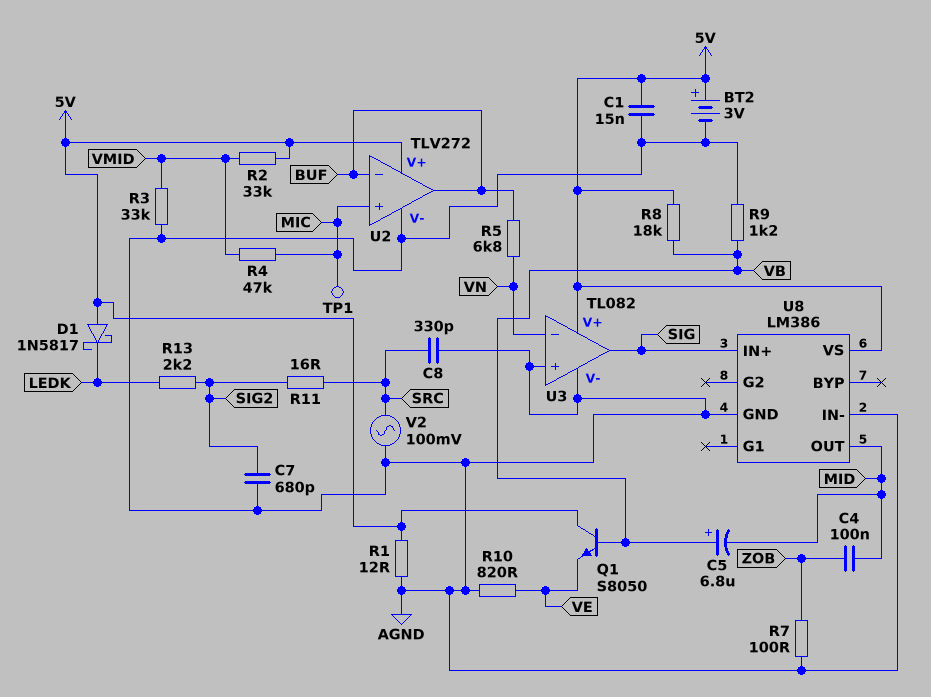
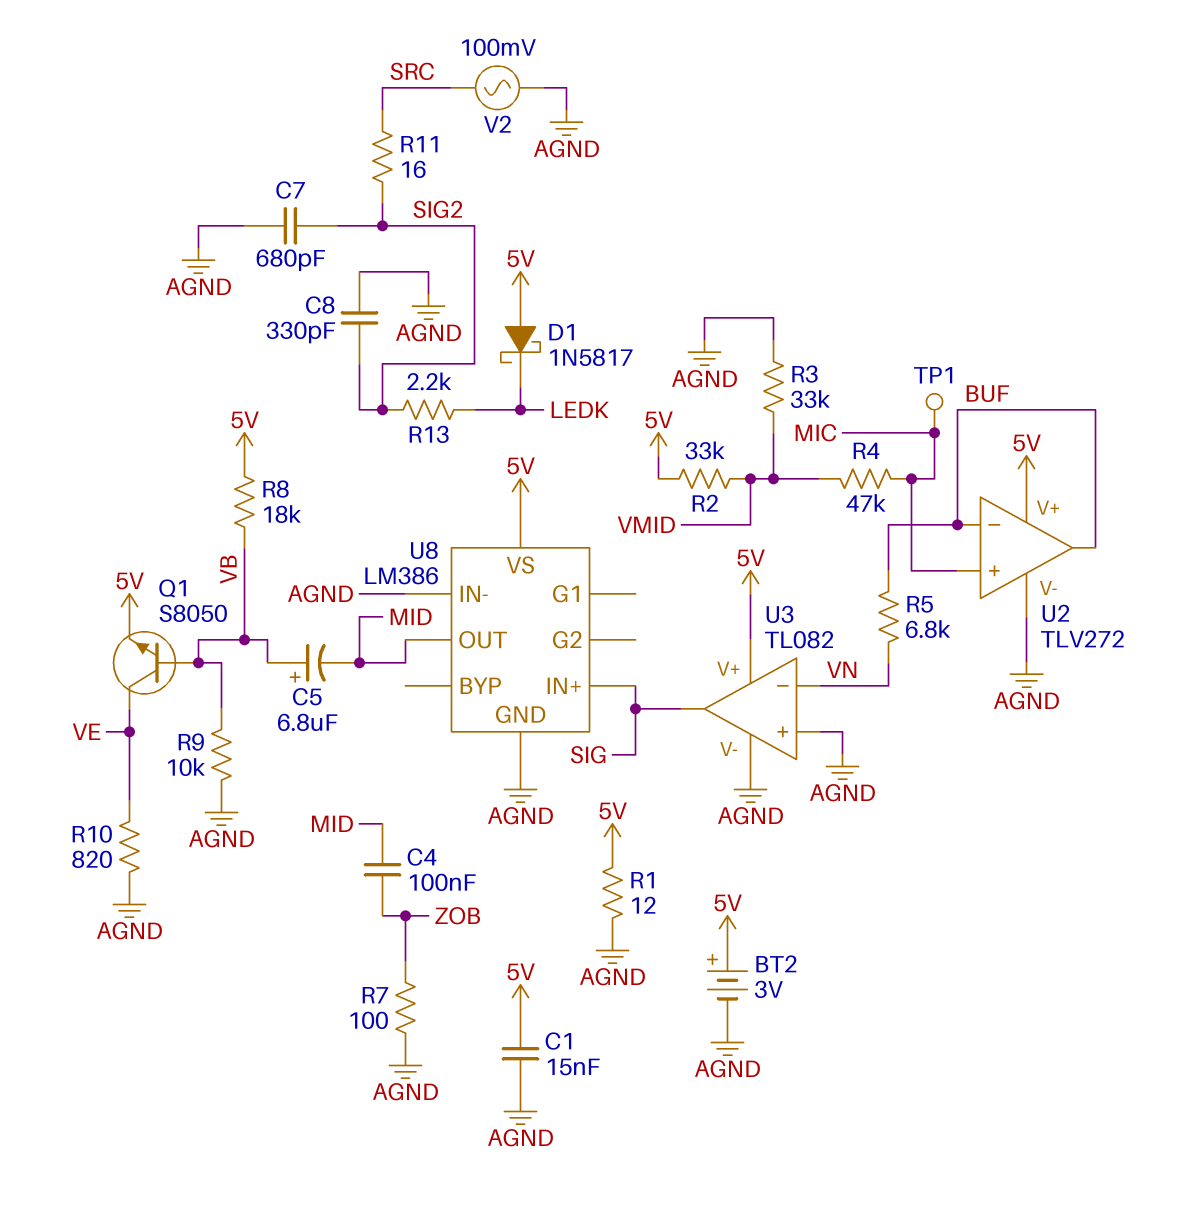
C8: 330pF (AGND, SRC) -> 330pF (AGND, SIG2)
Q1: NPN S8050 (B VB, C 5V, E VE) -> NPN S8050 (B VB, C VE, E 5V)
R9: 1.2k (AGND, VB) -> 10k (AGND, VB)

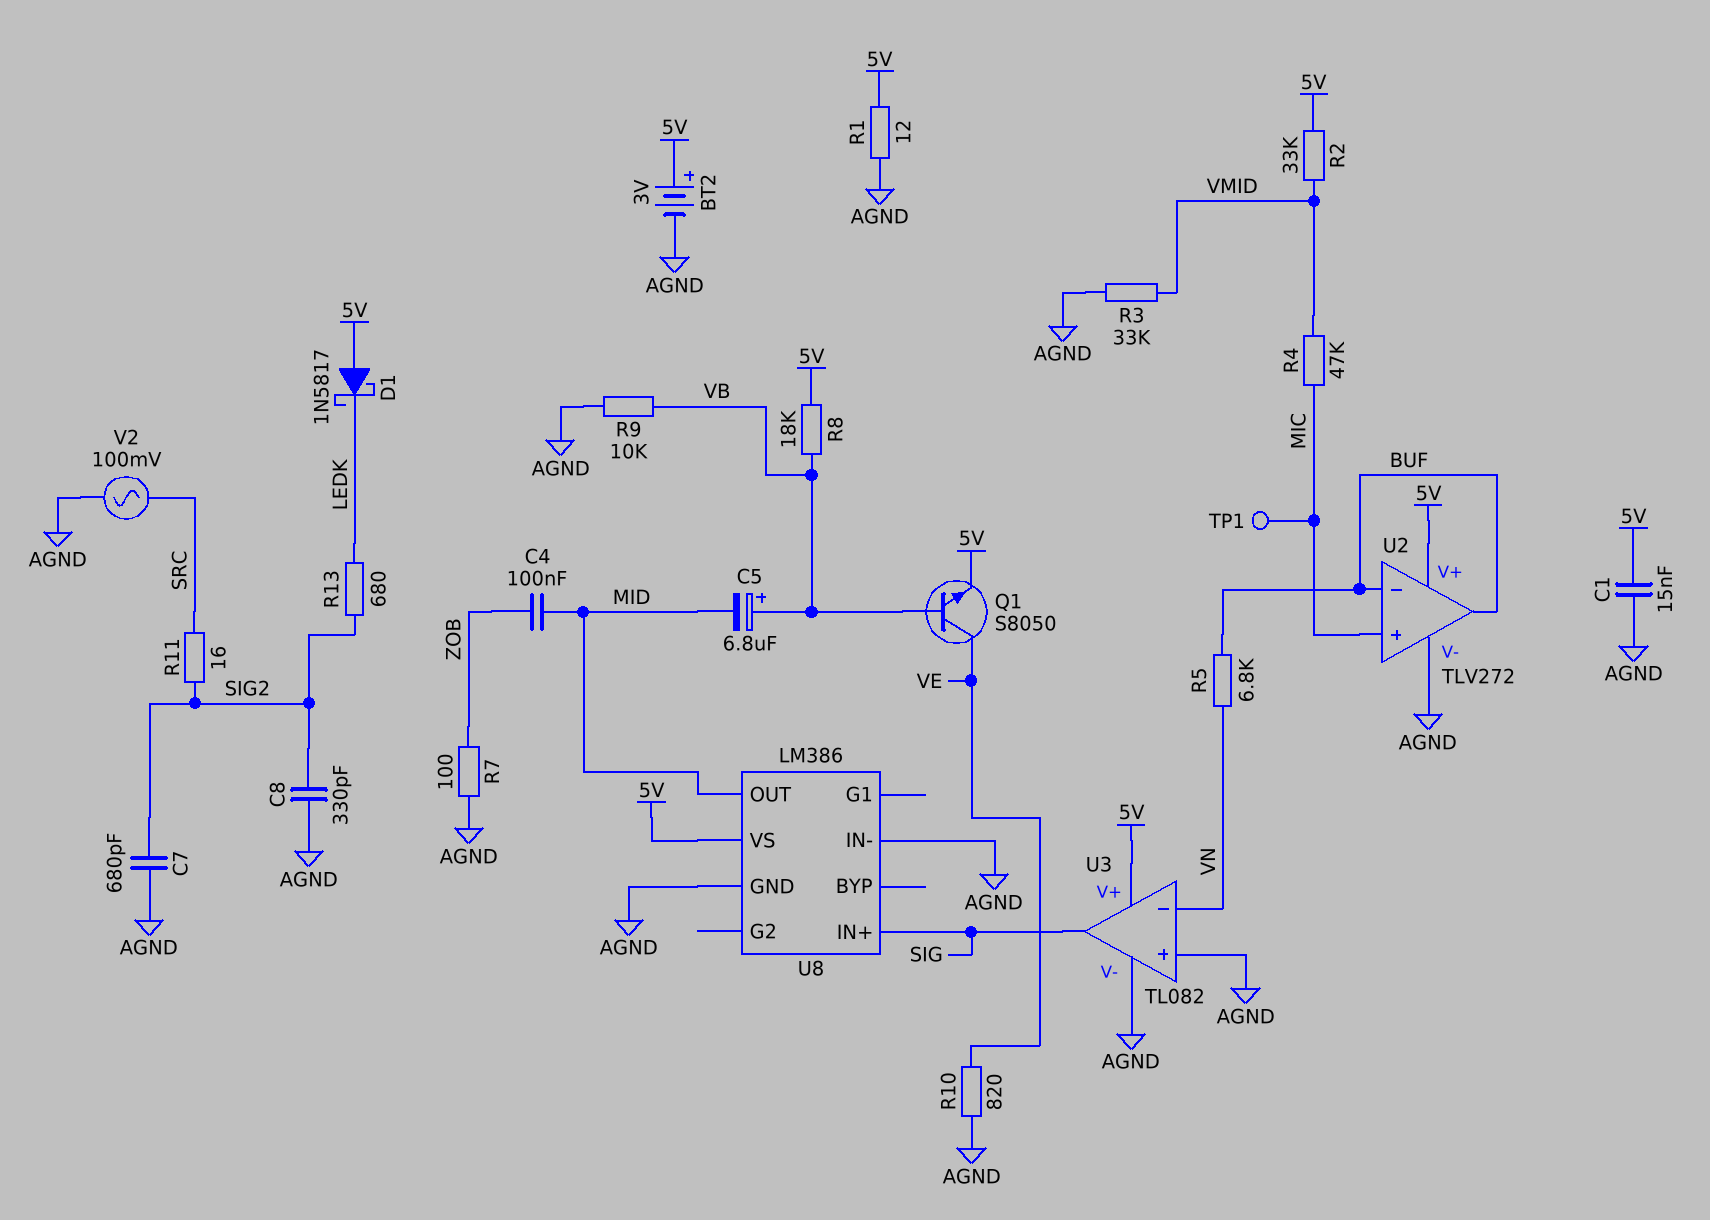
R13: 2.2k (LEDK, SIG2) -> 680 (LEDK, SIG2)

